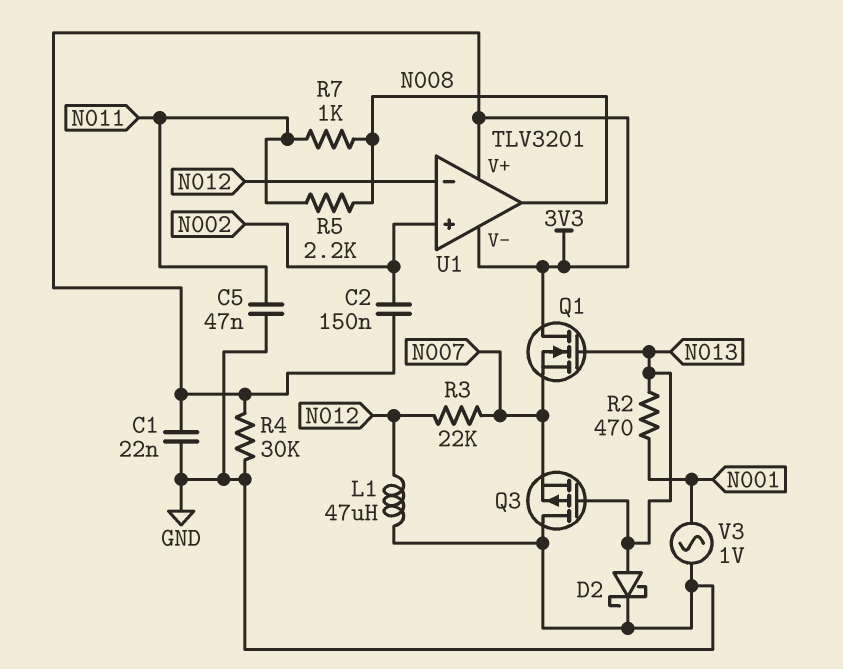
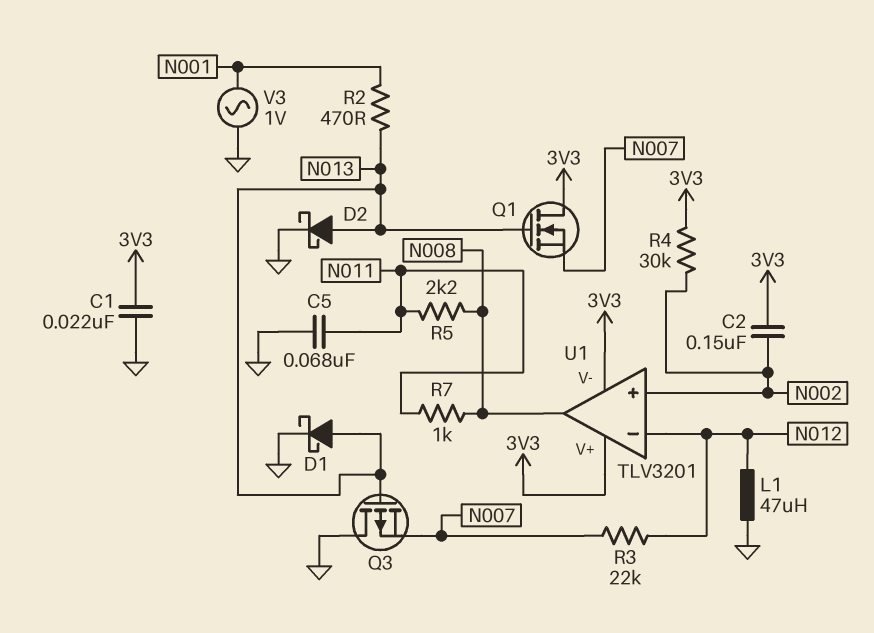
C5: 47nF (GND, N011) -> 68nF (GND, N011)
D1: none -> schottky (A N013, K GND)
R4: 30k (3V3, GND) -> 30k (3V3, N002)

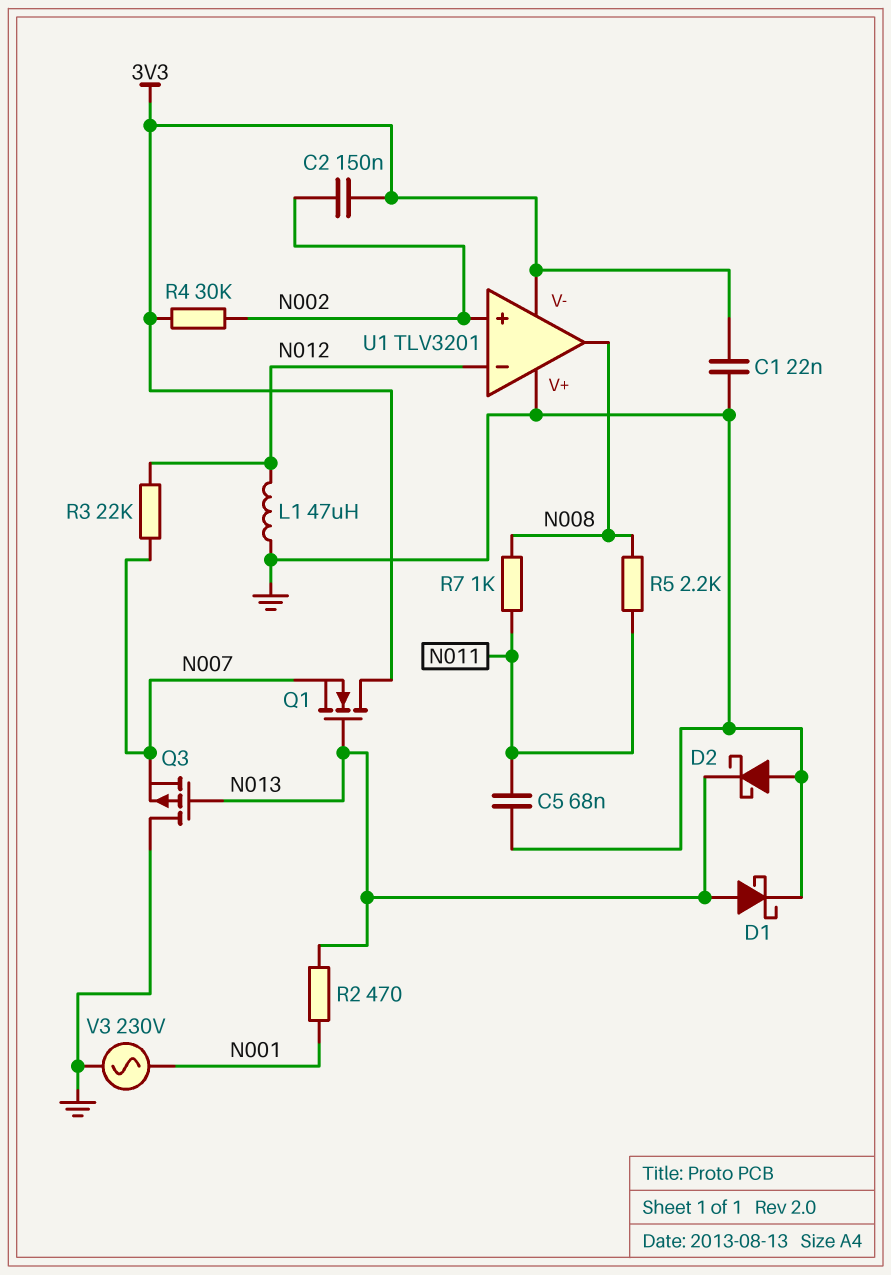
D2: schottky (A N013, K GND) -> schottky (A GND, K N013)
U1 pin V+: 3V3 -> GND
V3: AC 1V (GND, N001) -> AC 230V (GND, N001)

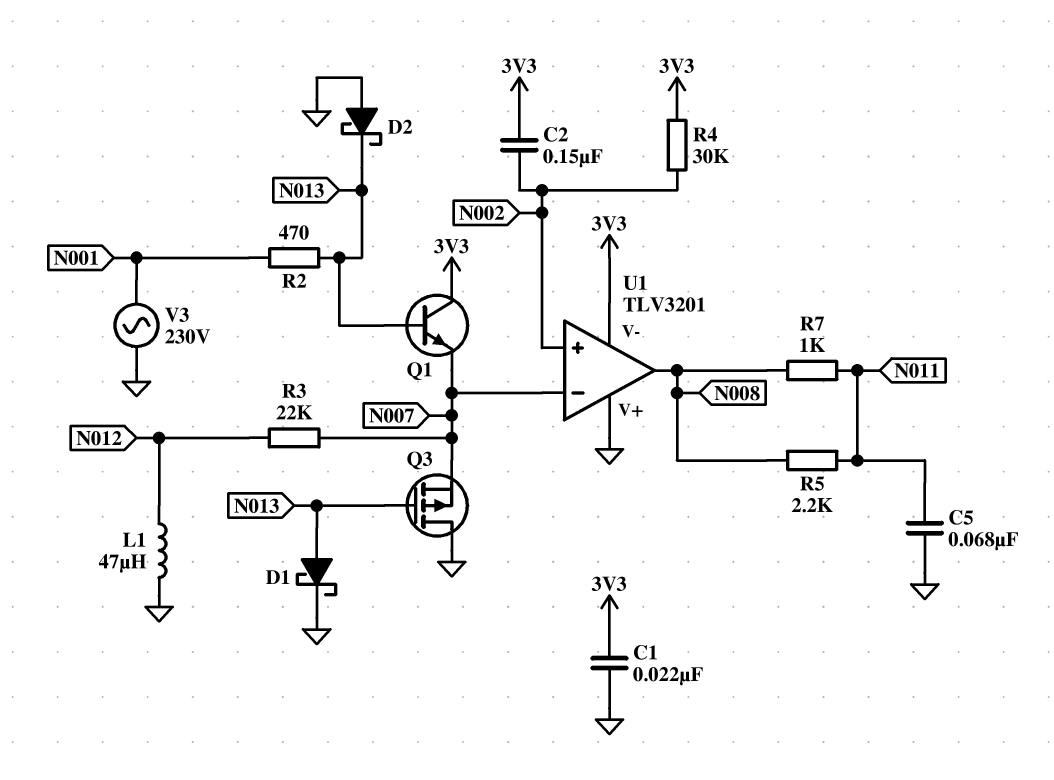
Q1: NMOS (G N013, D 3V3, S N007) -> NPN (B N013, C 3V3, E N007)
U1 pin in-: N012 -> N007

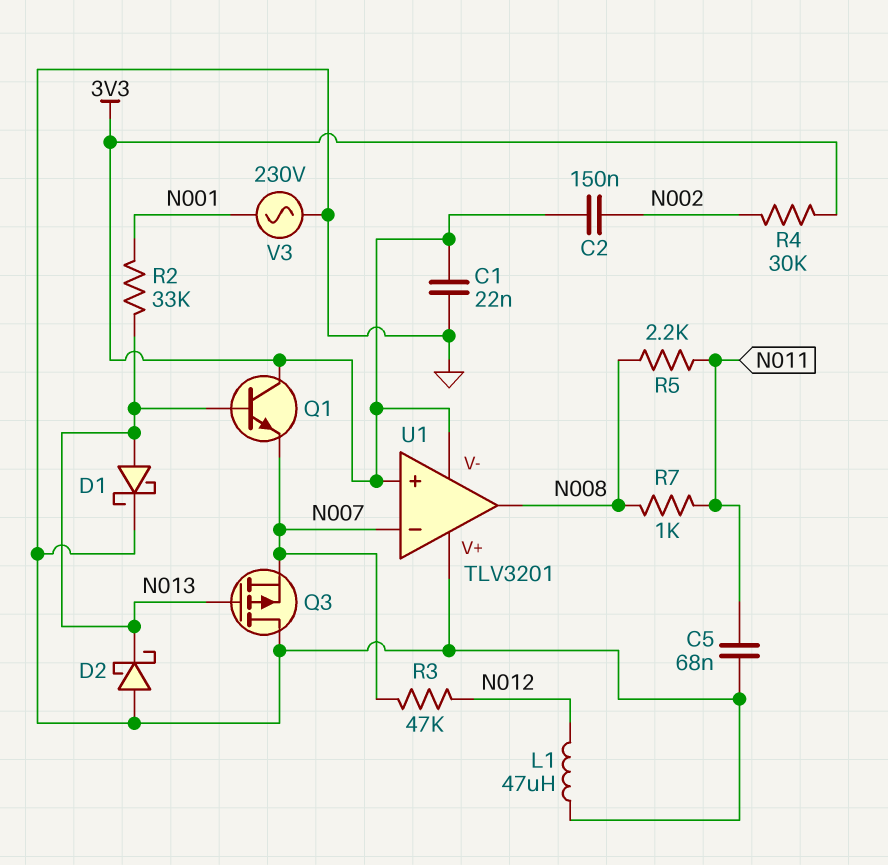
R2: 470 (N001, N013) -> 33k (N001, N013)
R3: 22k (N007, N012) -> 47k (N007, N012)
U1 pin in+: N002 -> 3V3

